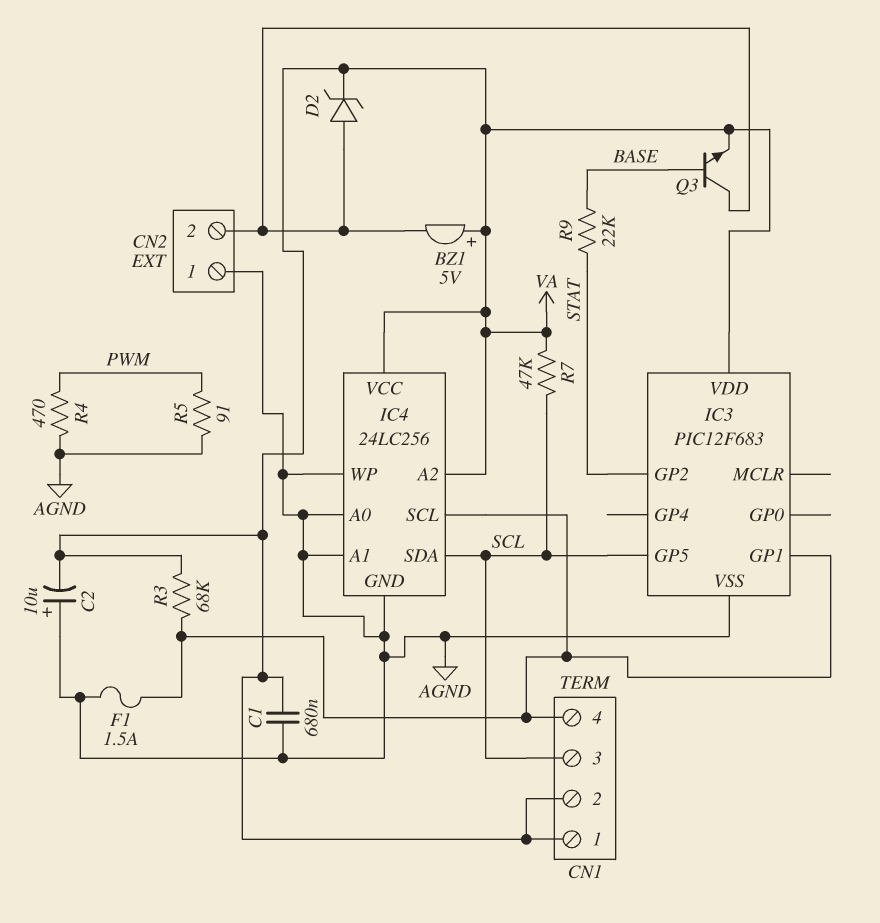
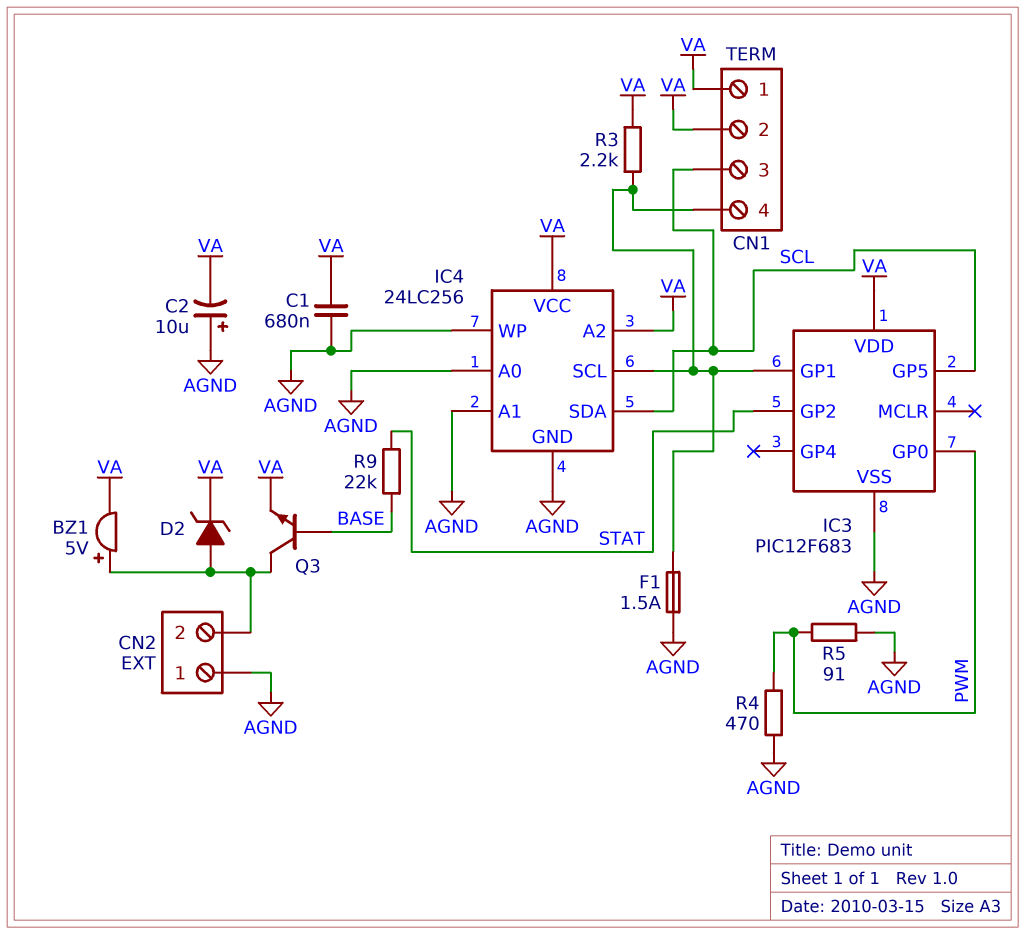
BZ1: buzzer 5V (plus VA, minus CN2/2) -> buzzer 5V (plus CN2/2, minus VA)
IC3 pin GP0: none -> PWM
R3: 68k (CN1/4, VA) -> 2.2k (CN1/4, VA)
R7: 47k (SCL, VA) -> none

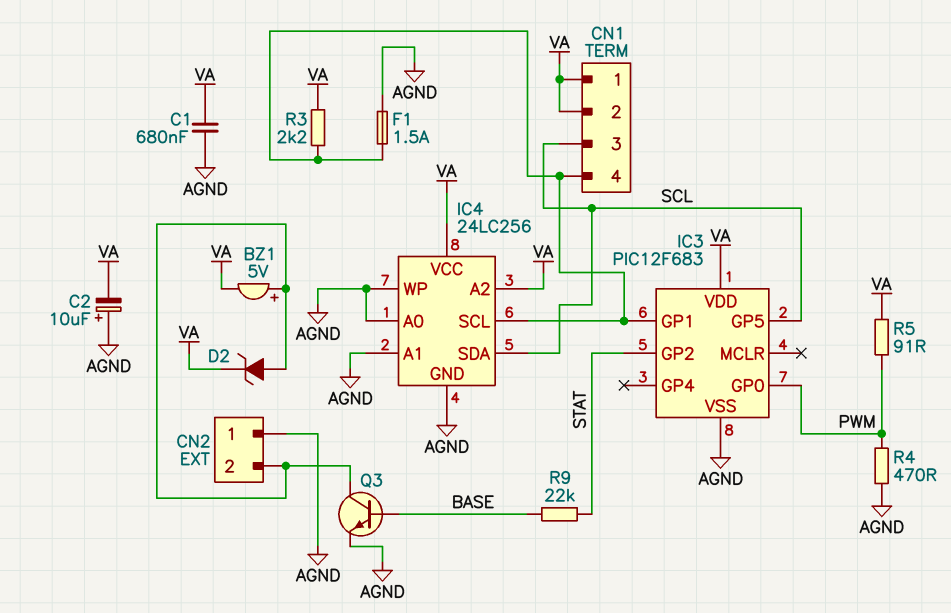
Q3: NPN (B BASE, C CN2/2, E VA) -> NPN (B BASE, C CN2/2, E AGND)
R5: 91 (AGND, PWM) -> 91 (PWM, VA)

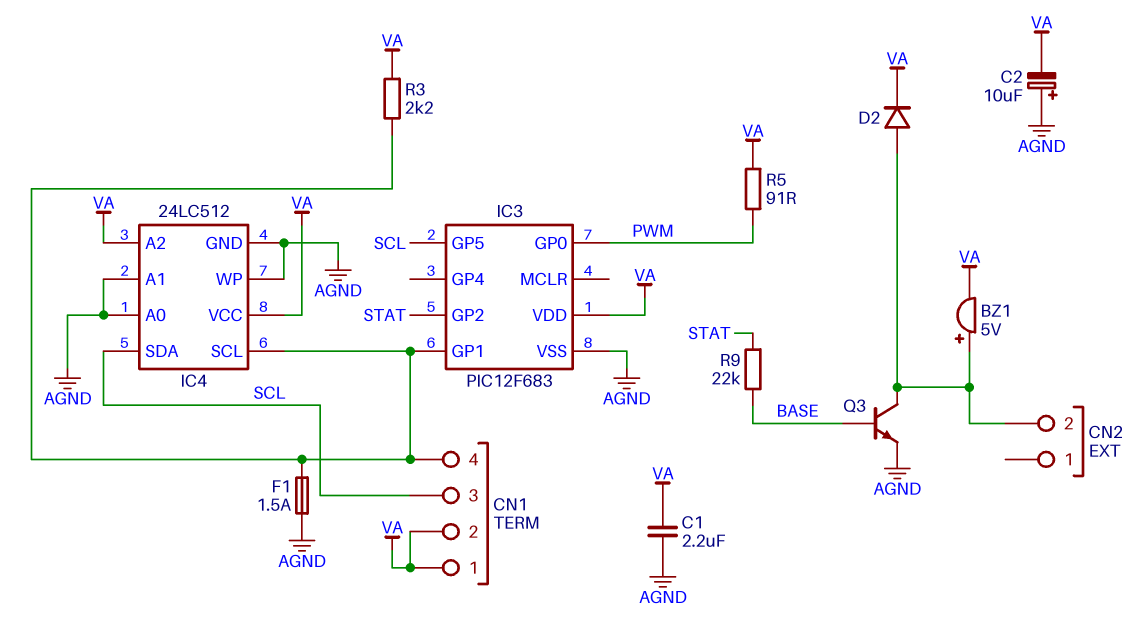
C1: 680nF (AGND, VA) -> 2.2uF (AGND, VA)
CN2 pin 1: AGND -> none
D2: zener (A CN2/2, K VA) -> diode (A CN2/2, K VA)
IC4: 24LC256 -> 24LC512
R4: 470 (AGND, PWM) -> none

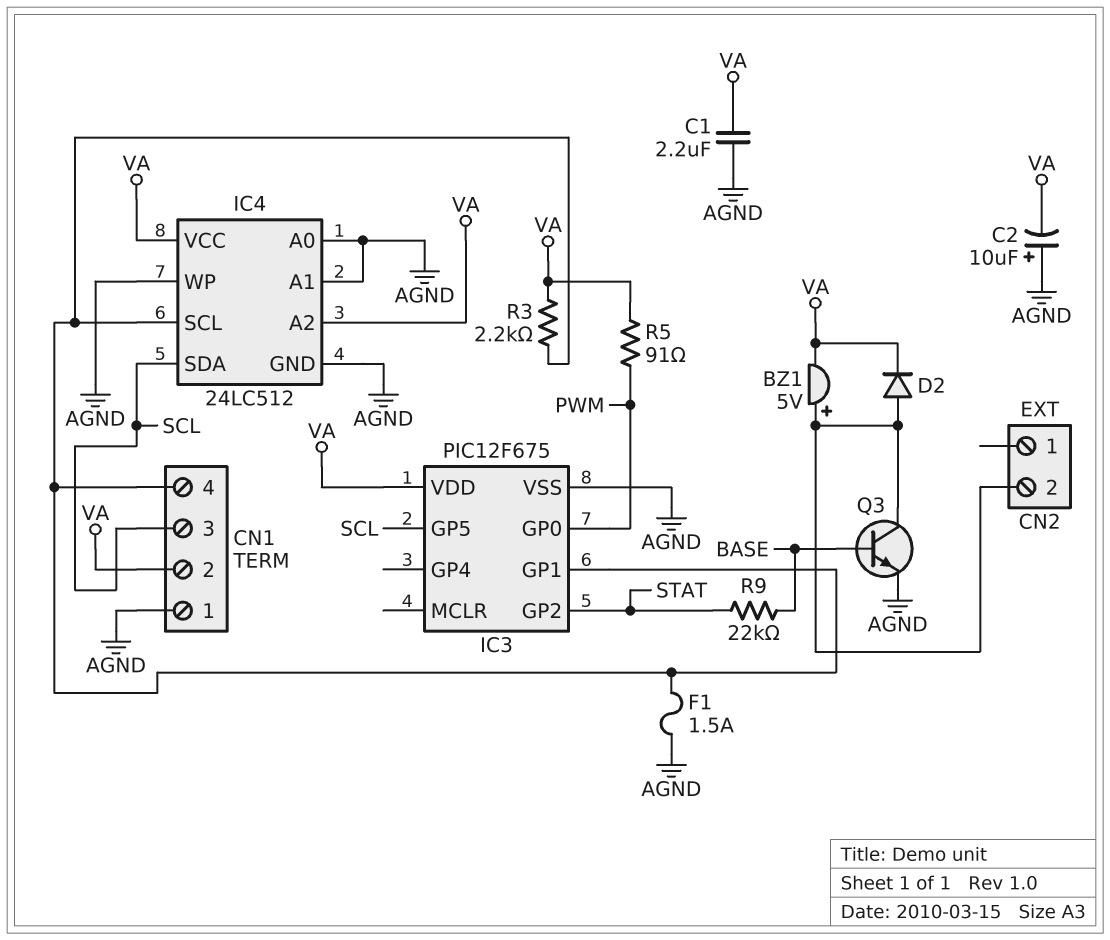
CN1 pin 1: VA -> AGND
IC3: PIC12F683 -> PIC12F675

